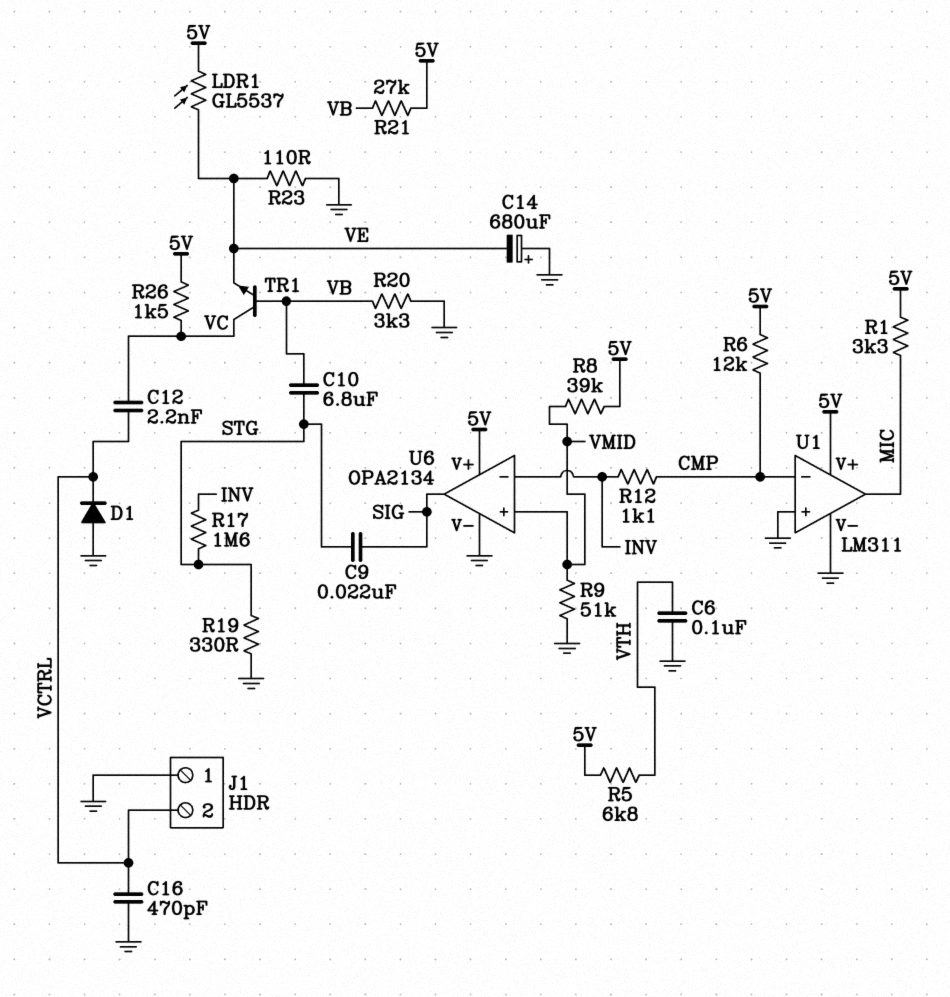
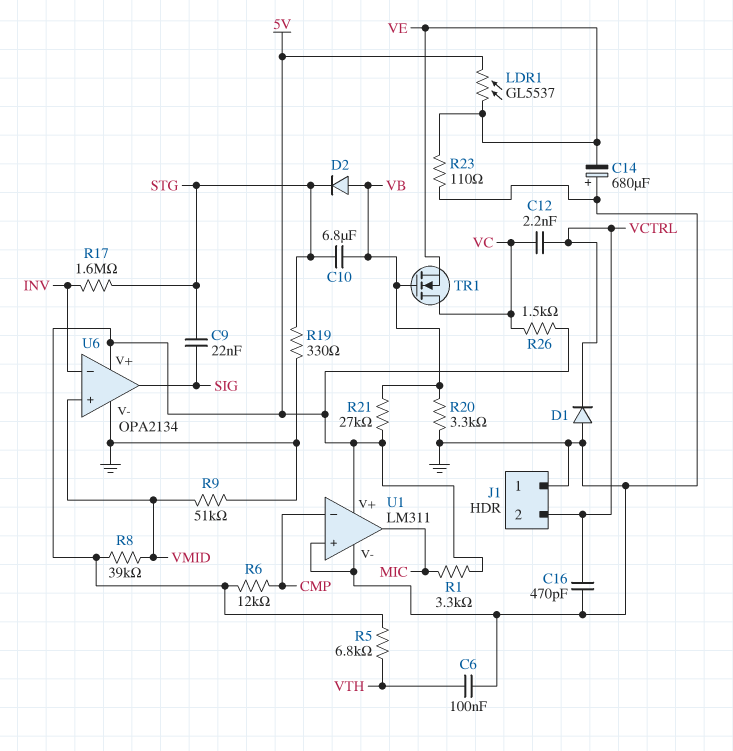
D2: none -> diode (A VB, K STG)
R12: 1.1k (CMP, INV) -> none
TR1: NPN (B VB, C VC, E VE) -> NMOS (G VB, D VC, S VE)

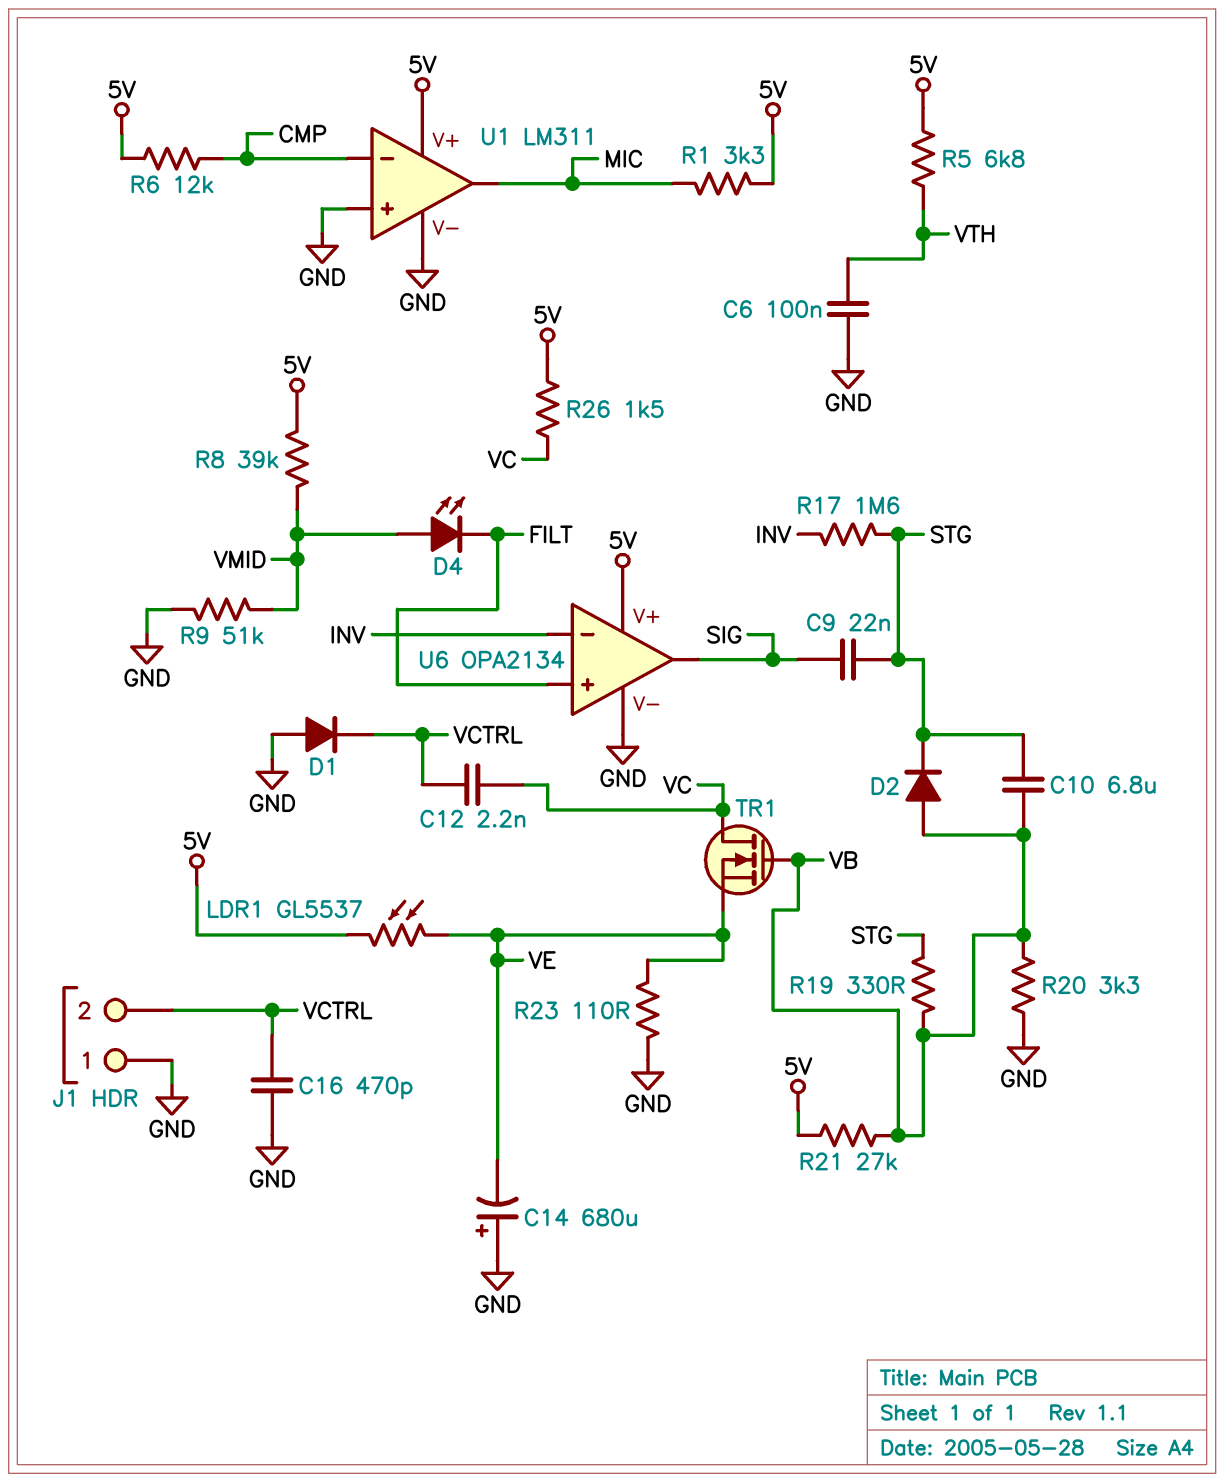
D4: none -> LED (A VMID, K FILT)
R19: 330 (GND, STG) -> 330 (STG, VB)
U6 pin in+: VMID -> FILT

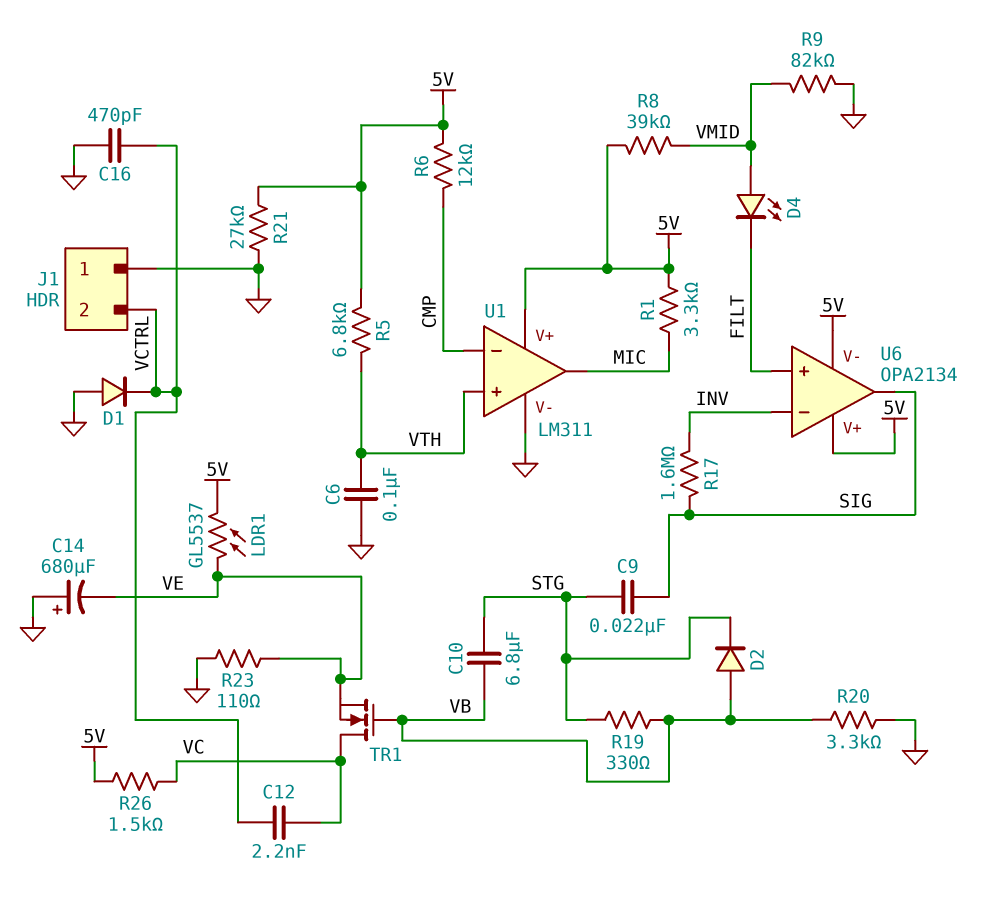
R9: 51k (GND, VMID) -> 82k (GND, VMID)
R17: 1.6M (INV, STG) -> 1.6M (INV, SIG)
R21: 27k (5V, VB) -> 27k (5V, GND)
U1 pin in+: GND -> VTH
U6 pin V-: GND -> 5V

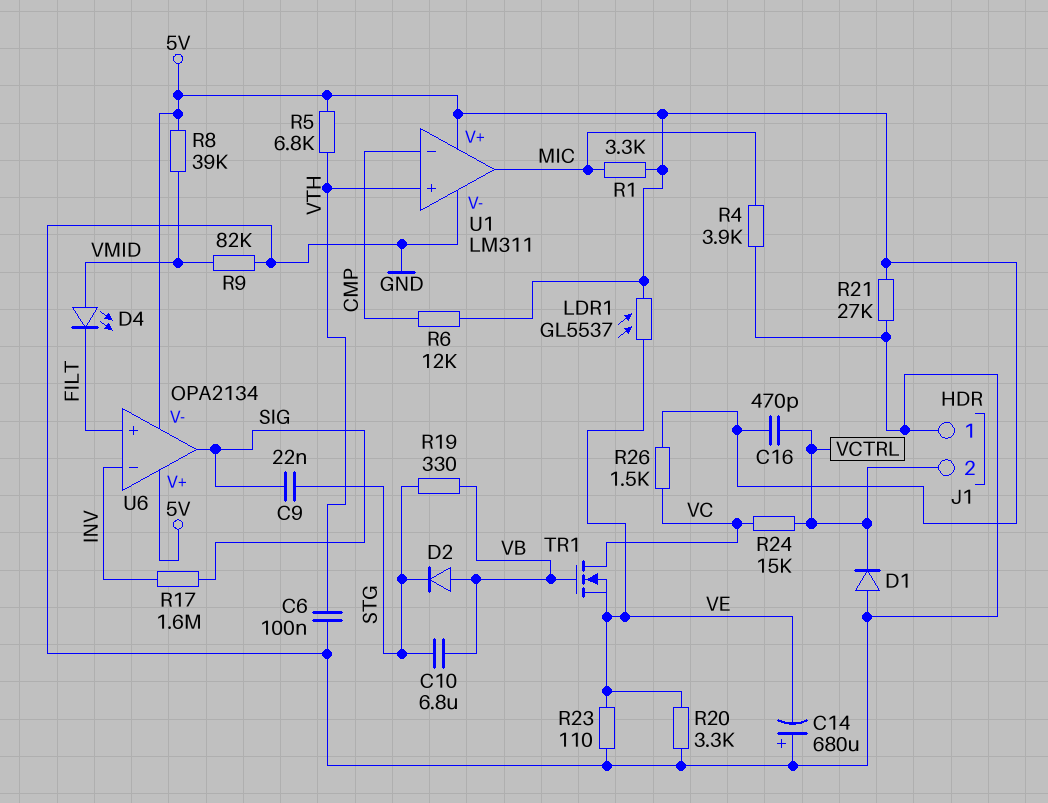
C12: 2.2nF (VC, VCTRL) -> none
C16: 470pF (GND, VCTRL) -> 470pF (5V, VCTRL)
R4: none -> 3.9k (GND, MIC)
R20: 3.3k (GND, VB) -> 3.3k (GND, VE)
R24: none -> 15k (VC, VCTRL)

